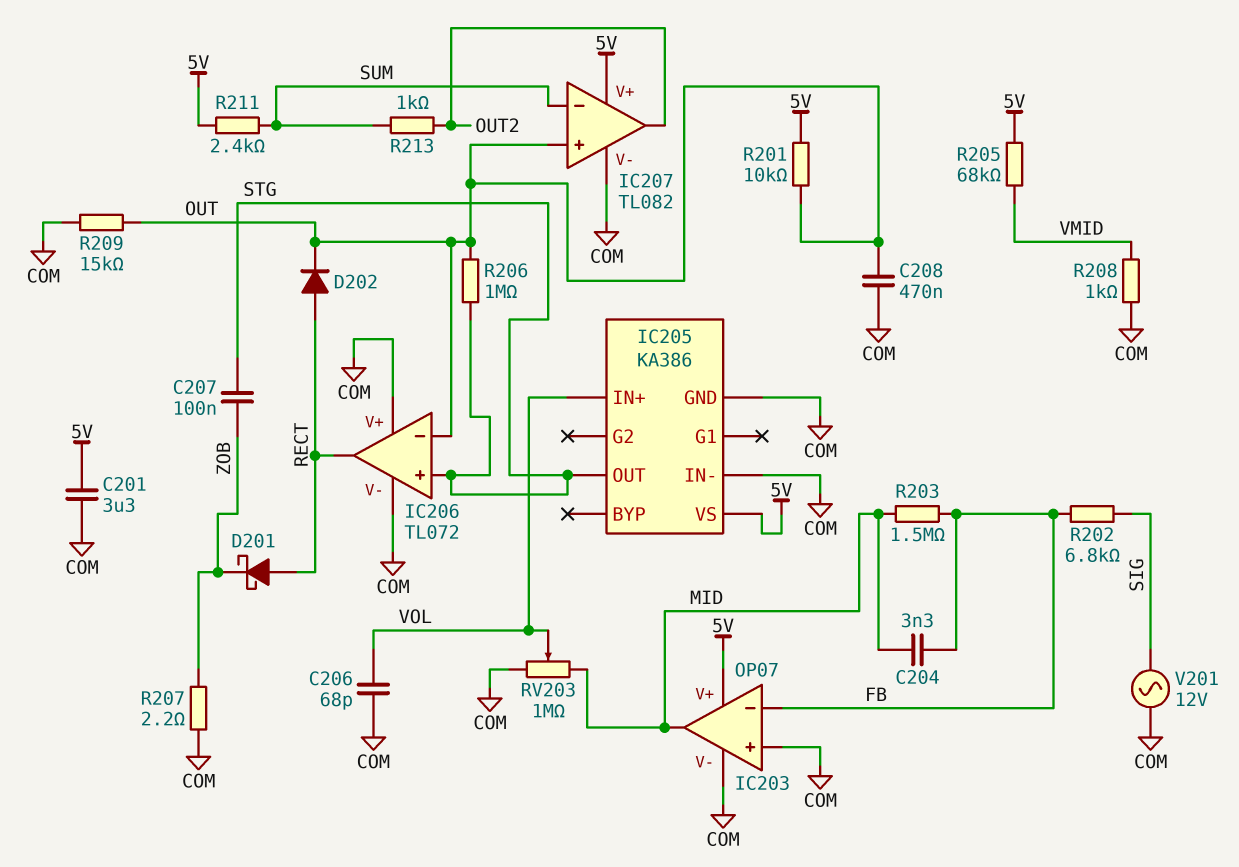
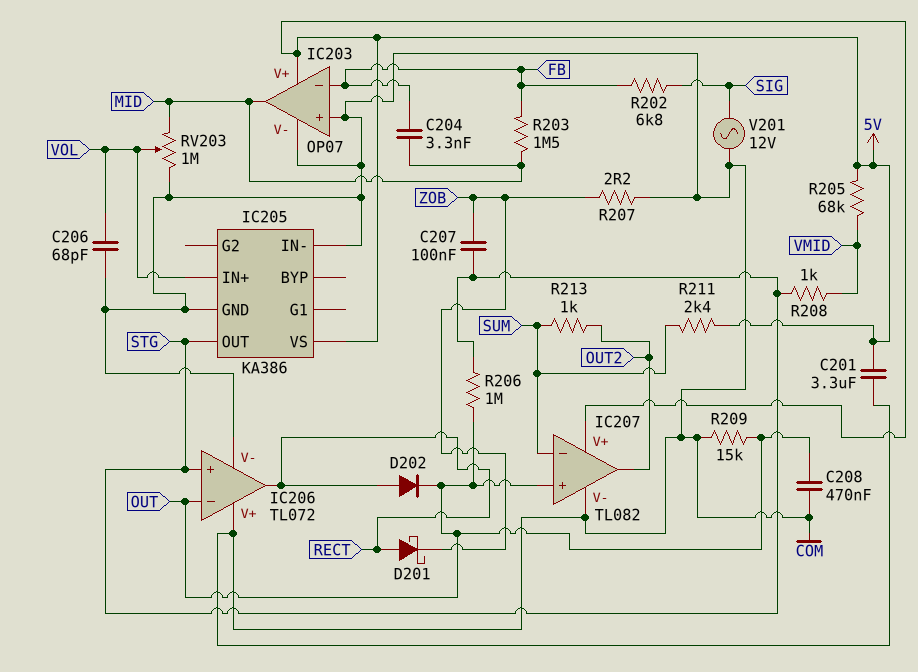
R201: 10k (5V, OUT) -> none
R208: 1k (COM, VMID) -> 1k (STG, VMID)

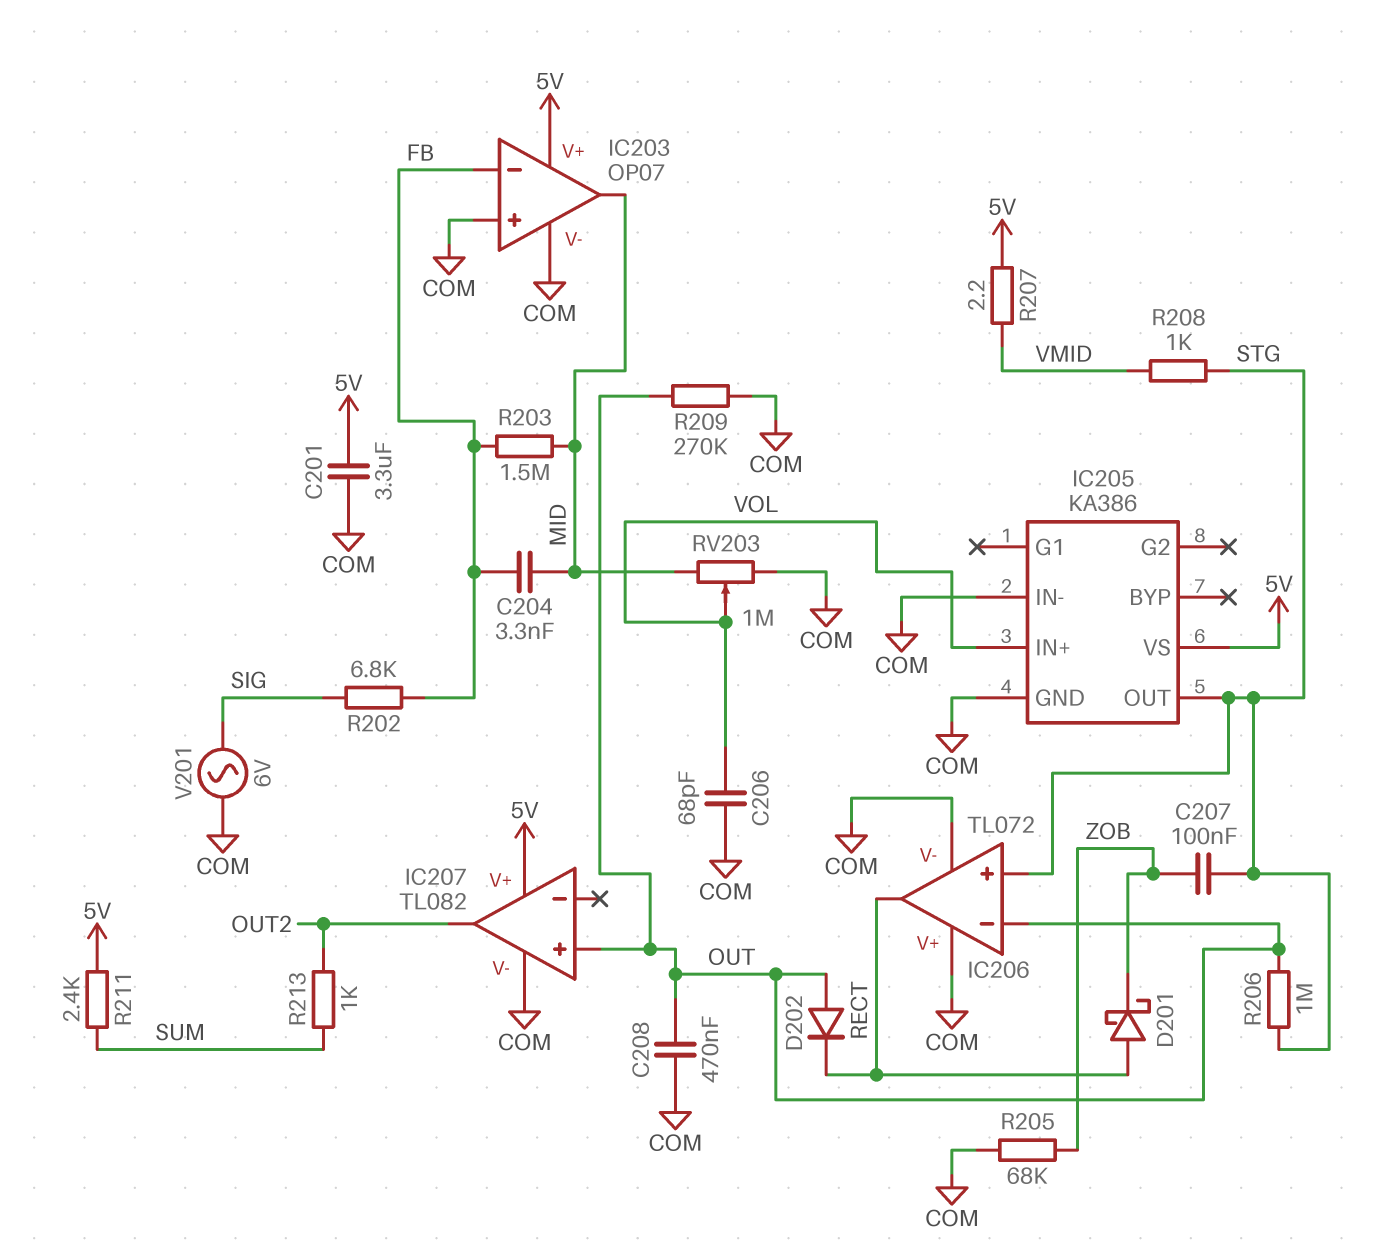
D202: diode (A RECT, K OUT) -> diode (A OUT, K RECT)
IC207 pin in-: SUM -> none
R205: 68k (5V, VMID) -> 68k (COM, ZOB)
R207: 2.2 (COM, ZOB) -> 2.2 (5V, VMID)
R209: 15k (COM, OUT) -> 270k (COM, OUT)
V201: AC 12V (COM, SIG) -> AC 6V (COM, SIG)

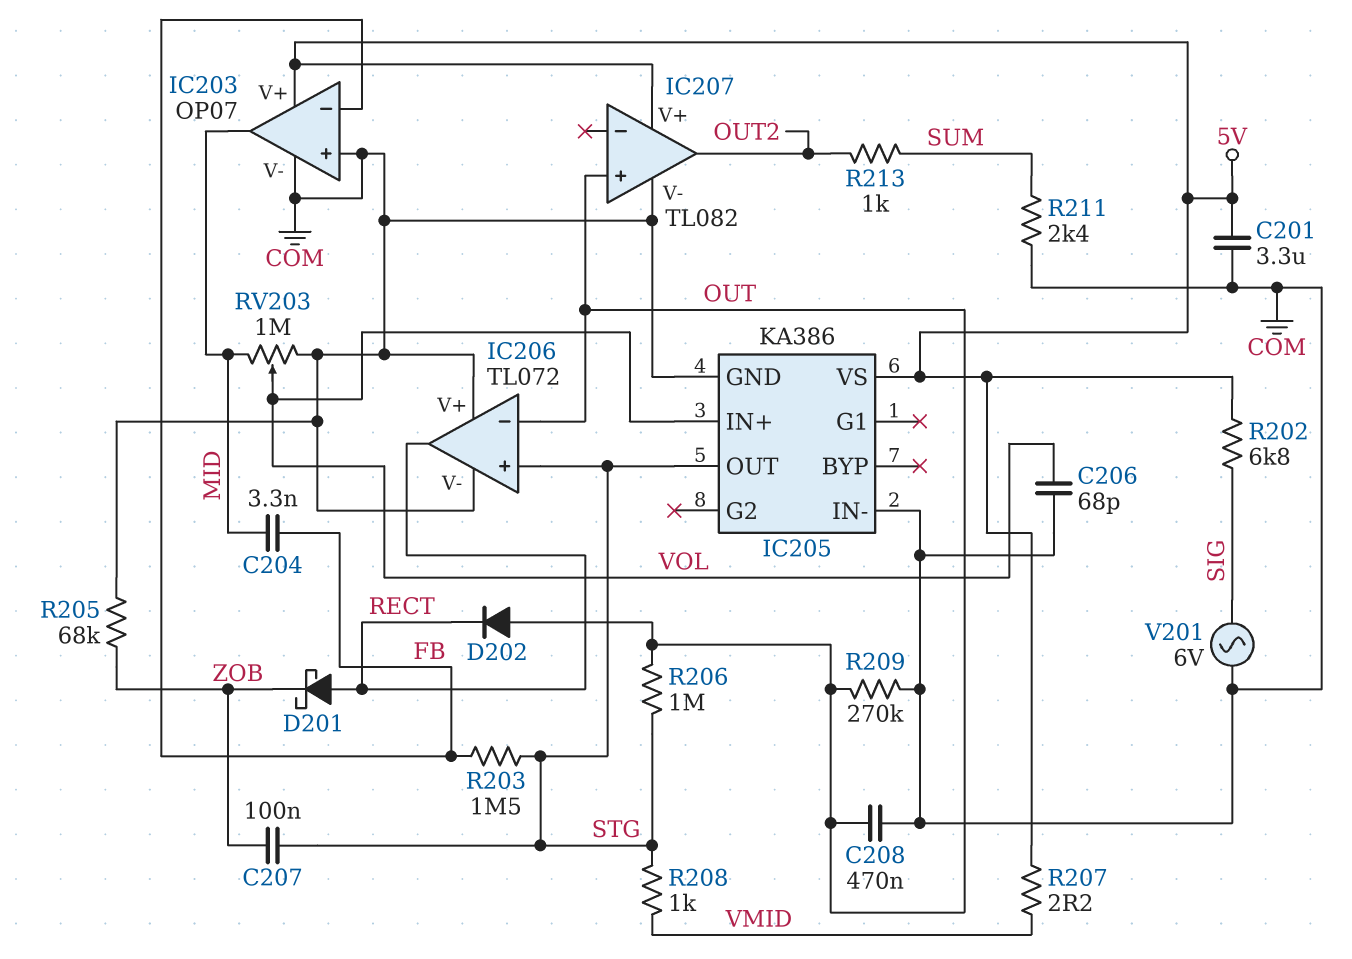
R202: 6.8k (FB, SIG) -> 6.8k (5V, SIG)
R203: 1.5M (FB, MID) -> 1.5M (FB, STG)
R211: 2.4k (5V, SUM) -> 2.4k (COM, SUM)

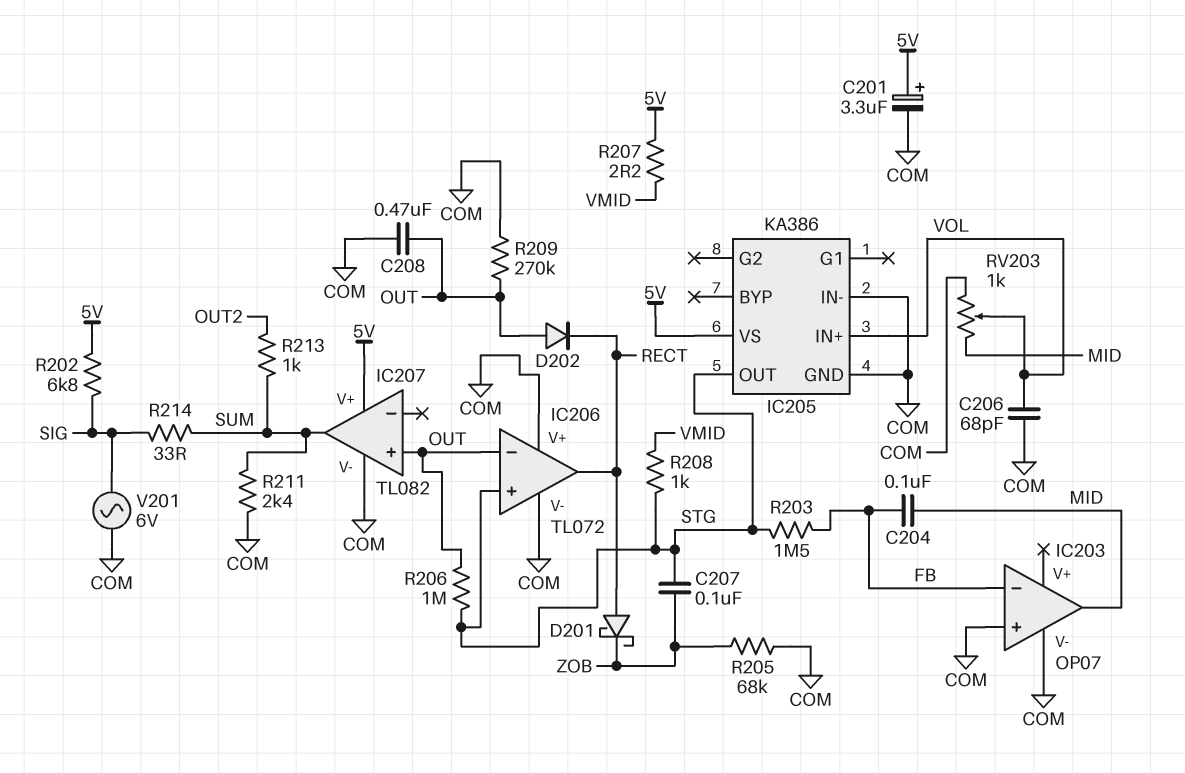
C201: 3.3uF (5V, COM) -> 3.3uF (plus 5V, minus COM)
C204: 3.3nF (FB, MID) -> 100nF (FB, MID)
IC203 pin V+: 5V -> none
IC207 pin out: OUT2 -> SUM
R214: none -> 33 (SIG, SUM)
RV203: 1M (COM, MID, wiper VOL) -> 1k (COM, MID, wiper VOL)

